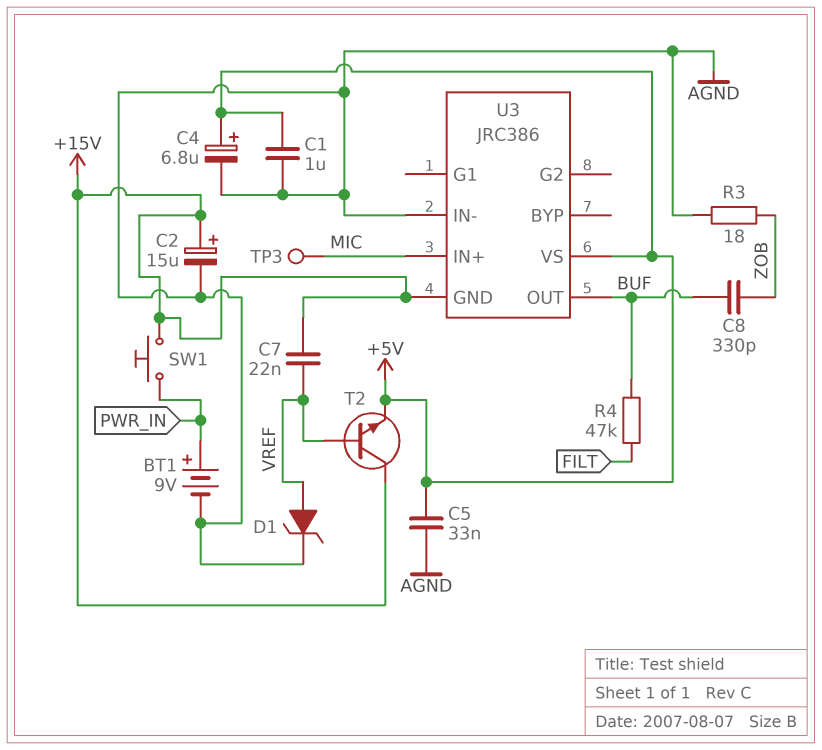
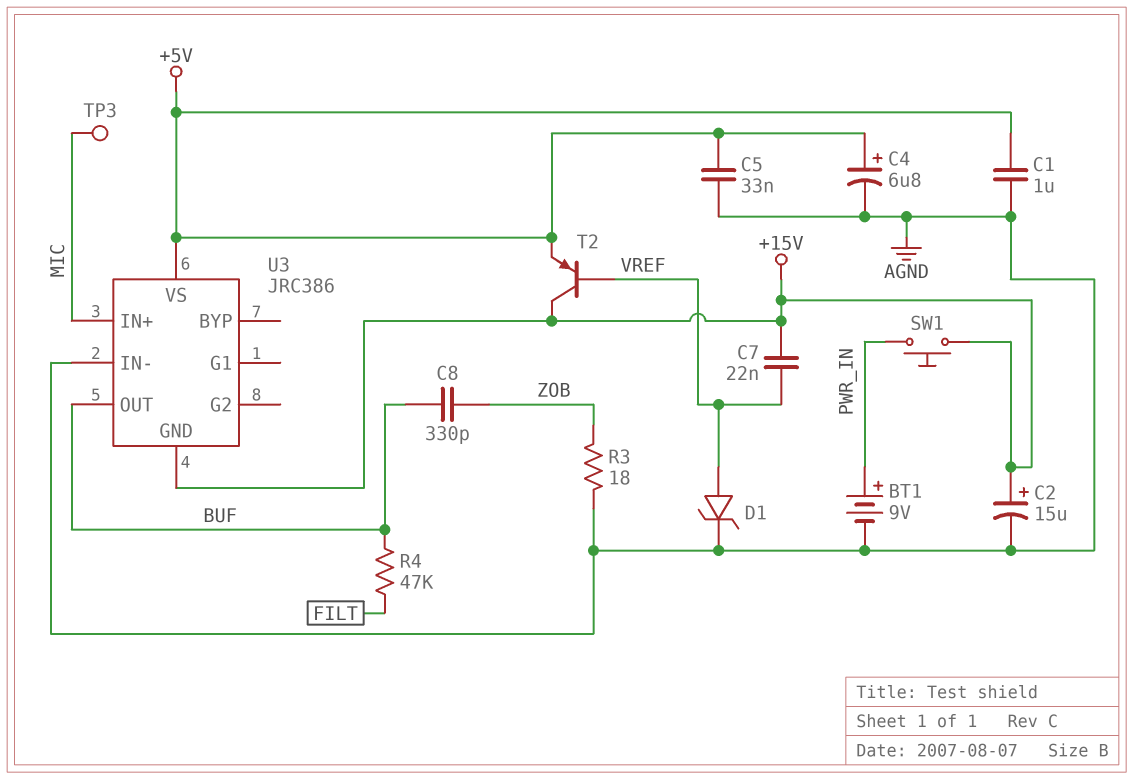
T2: NPN (B VREF, C +15V, E +5V) -> PNP (B VREF, C +15V, E +5V)

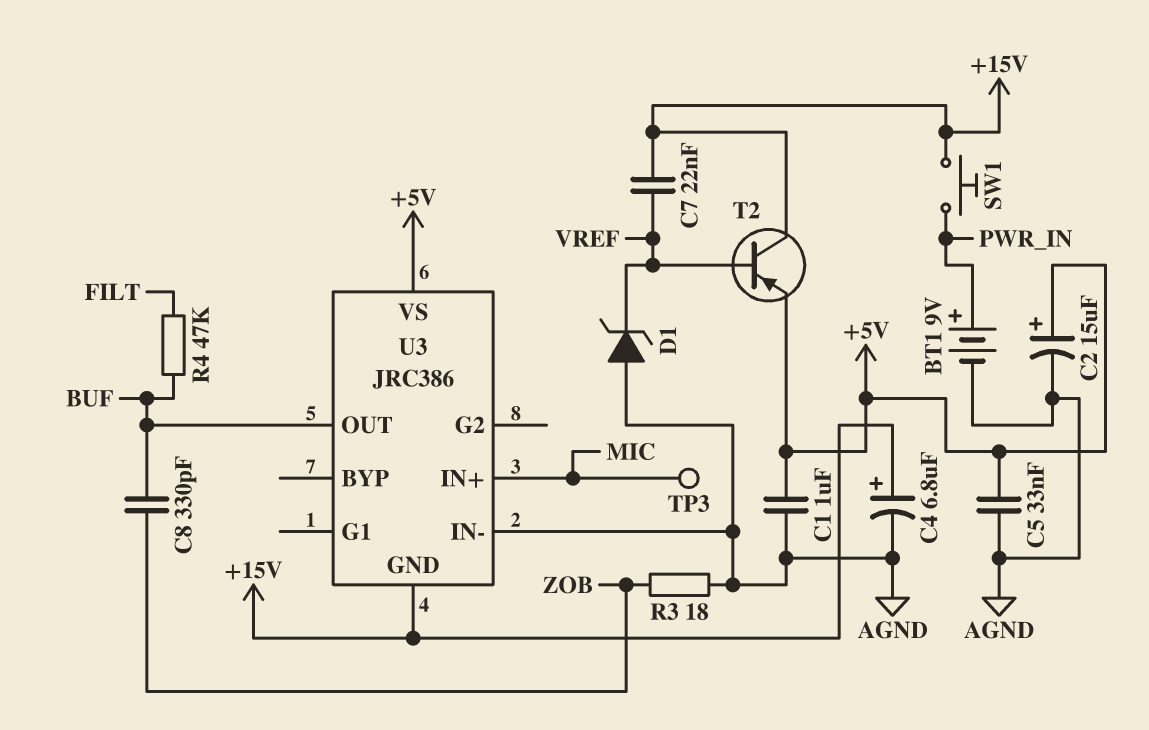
C2: 15uF (plus +15V, minus AGND) -> 15uF (plus +5V, minus AGND)
C4: 6.8uF (plus +5V, minus AGND) -> 6.8uF (plus +15V, minus AGND)
D1: zener (A VREF, K AGND) -> zener (A AGND, K VREF)

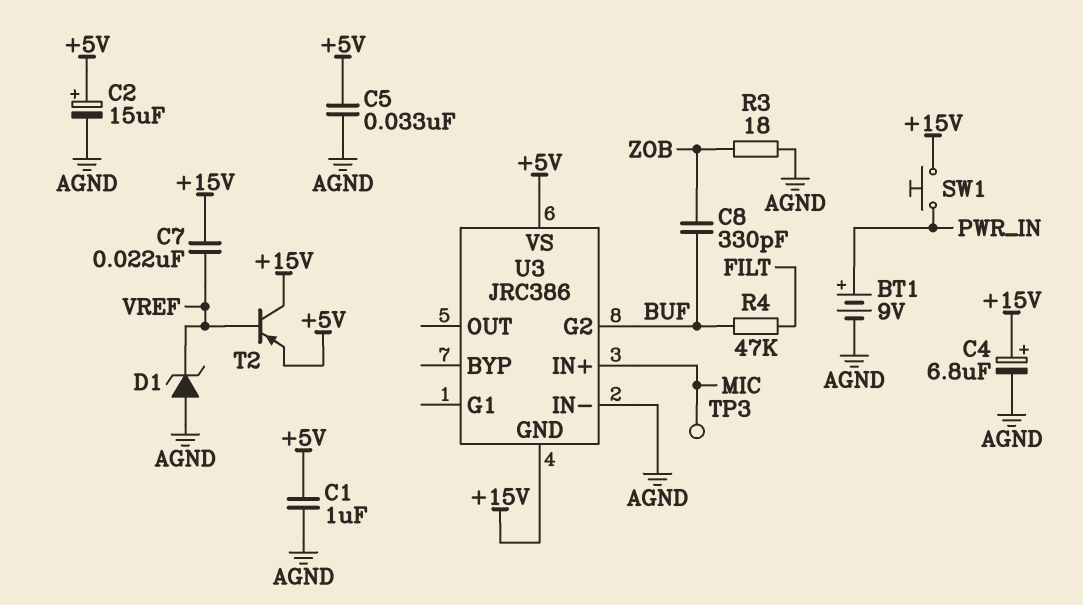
U3 pin G2: none -> BUF
U3 pin OUT: BUF -> none

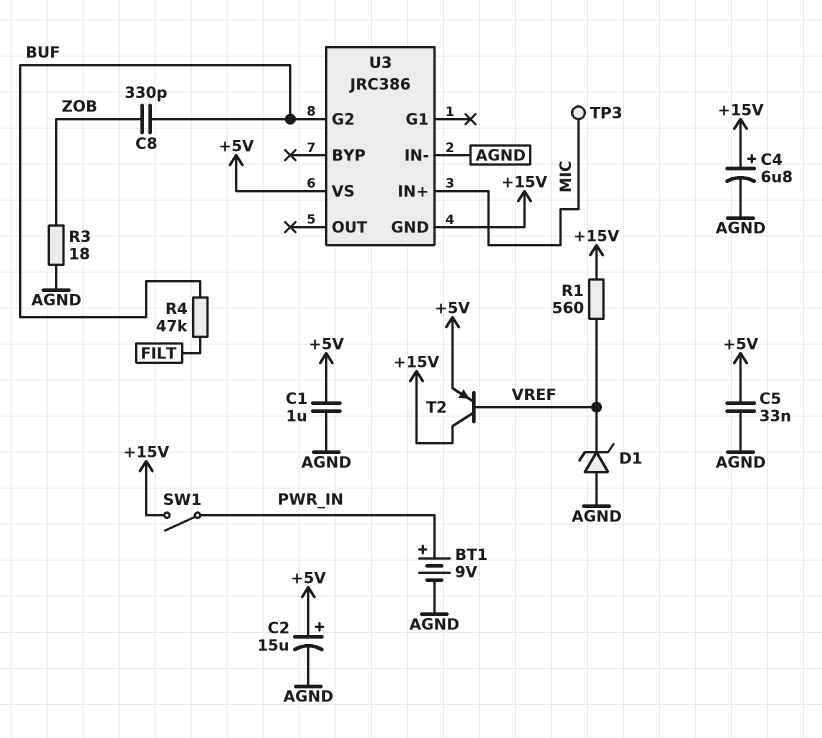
C7: 22nF (+15V, VREF) -> none
R1: none -> 560 (+15V, VREF)
SW1: button (+15V, PWR_IN) -> switch (+15V, PWR_IN)

